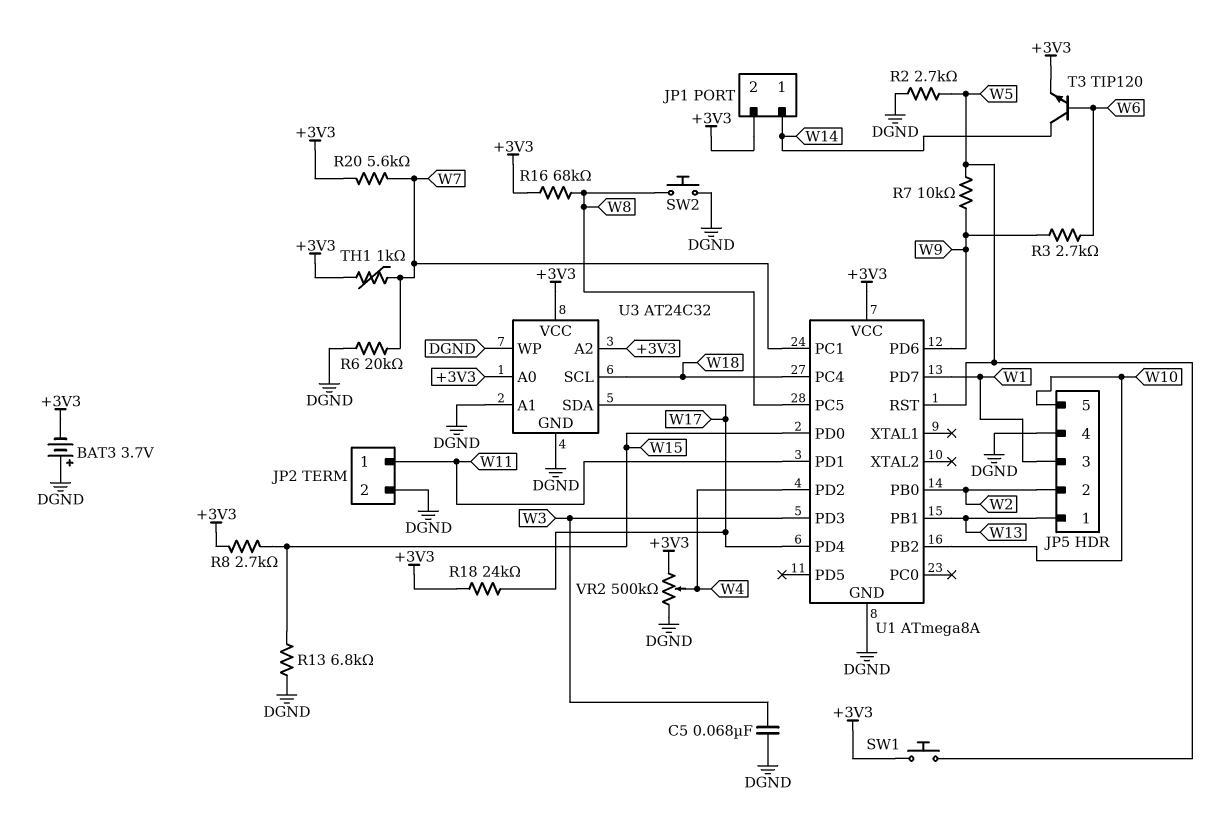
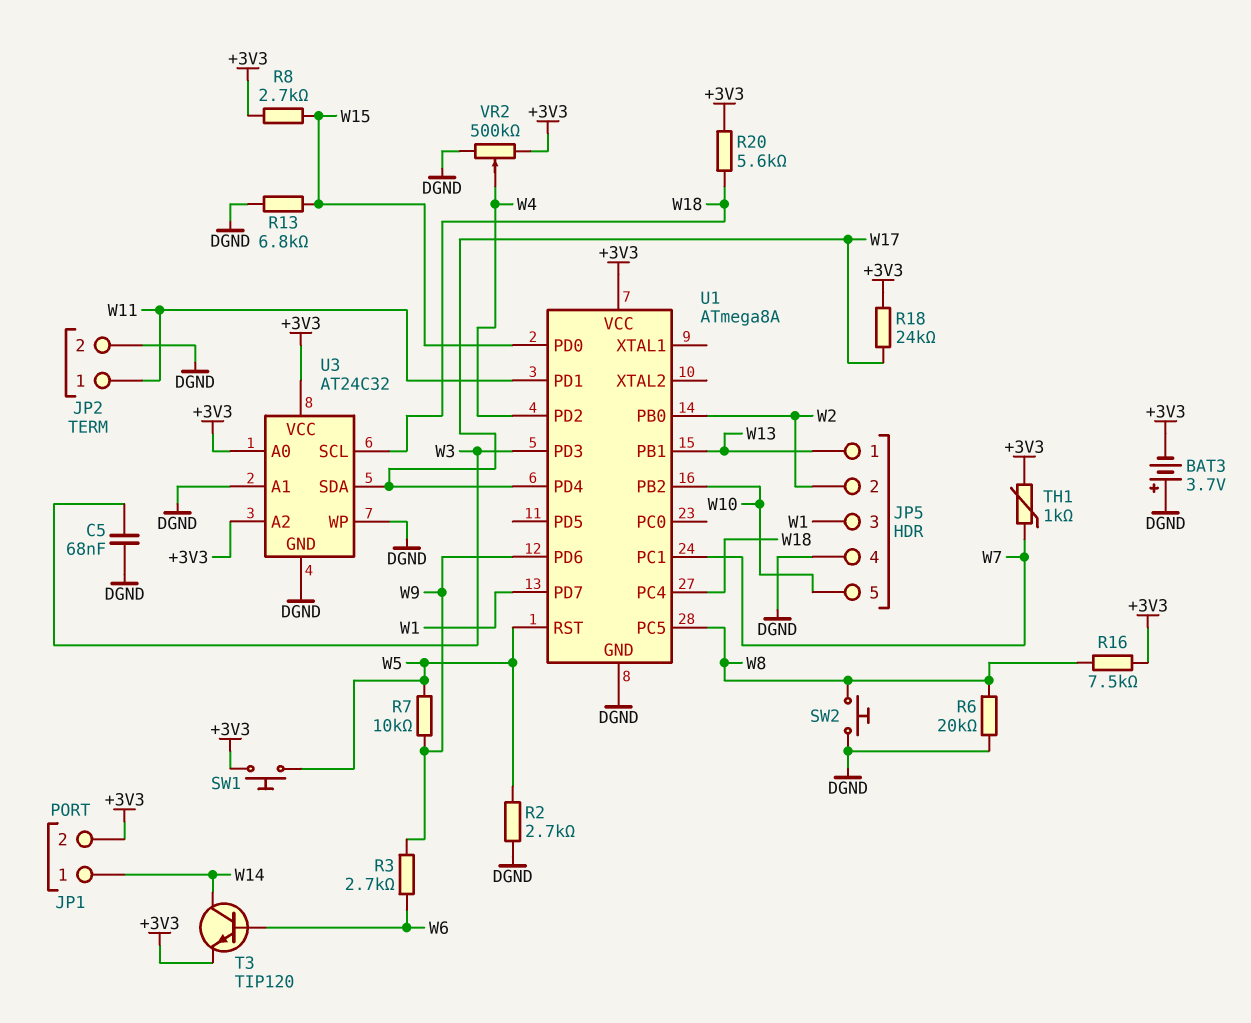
R6: 20k (DGND, W7) -> 20k (DGND, W8)
R16: 68k (+3V3, W8) -> 7.5k (+3V3, W8)
R20: 5.6k (+3V3, W7) -> 5.6k (+3V3, W18)

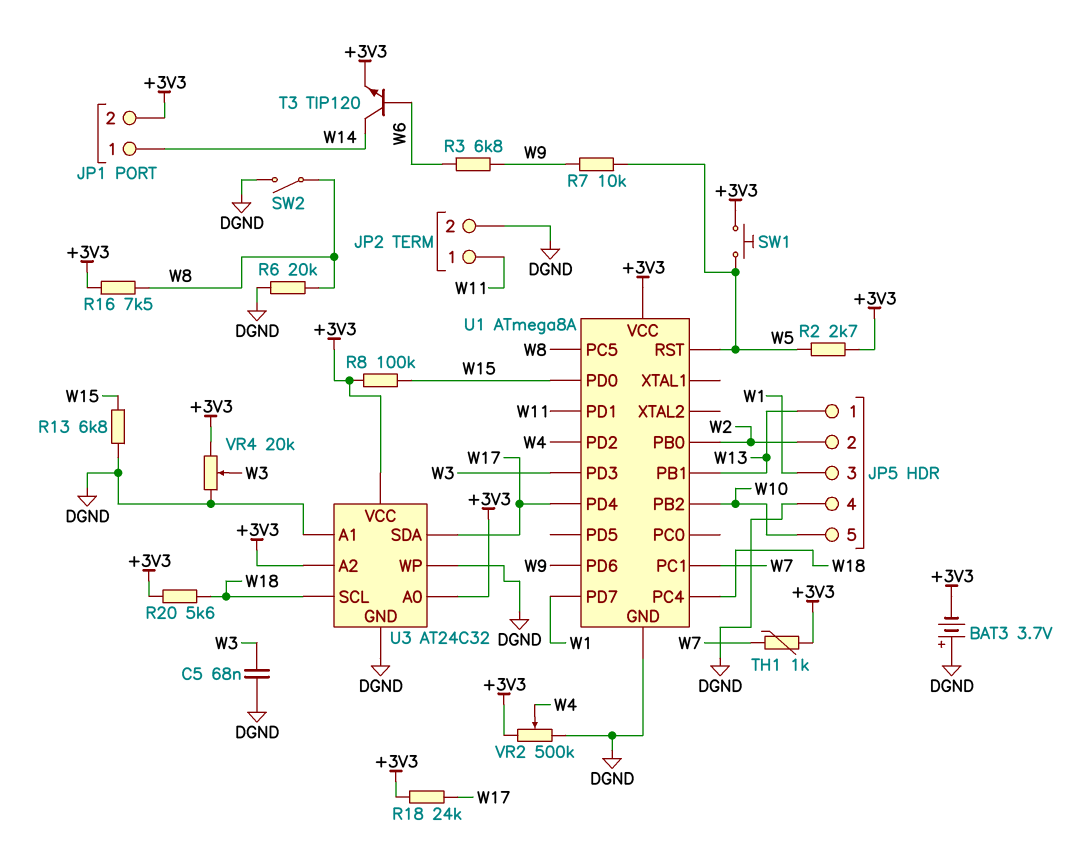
R2: 2.7k (DGND, W5) -> 2.7k (+3V3, W5)
R3: 2.7k (W6, W9) -> 6.8k (W6, W9)
R8: 2.7k (+3V3, W15) -> 100k (+3V3, W15)
SW2: button (DGND, W8) -> switch (DGND, W8)
VR4: none -> 20k (+3V3, DGND, wiper W3)

